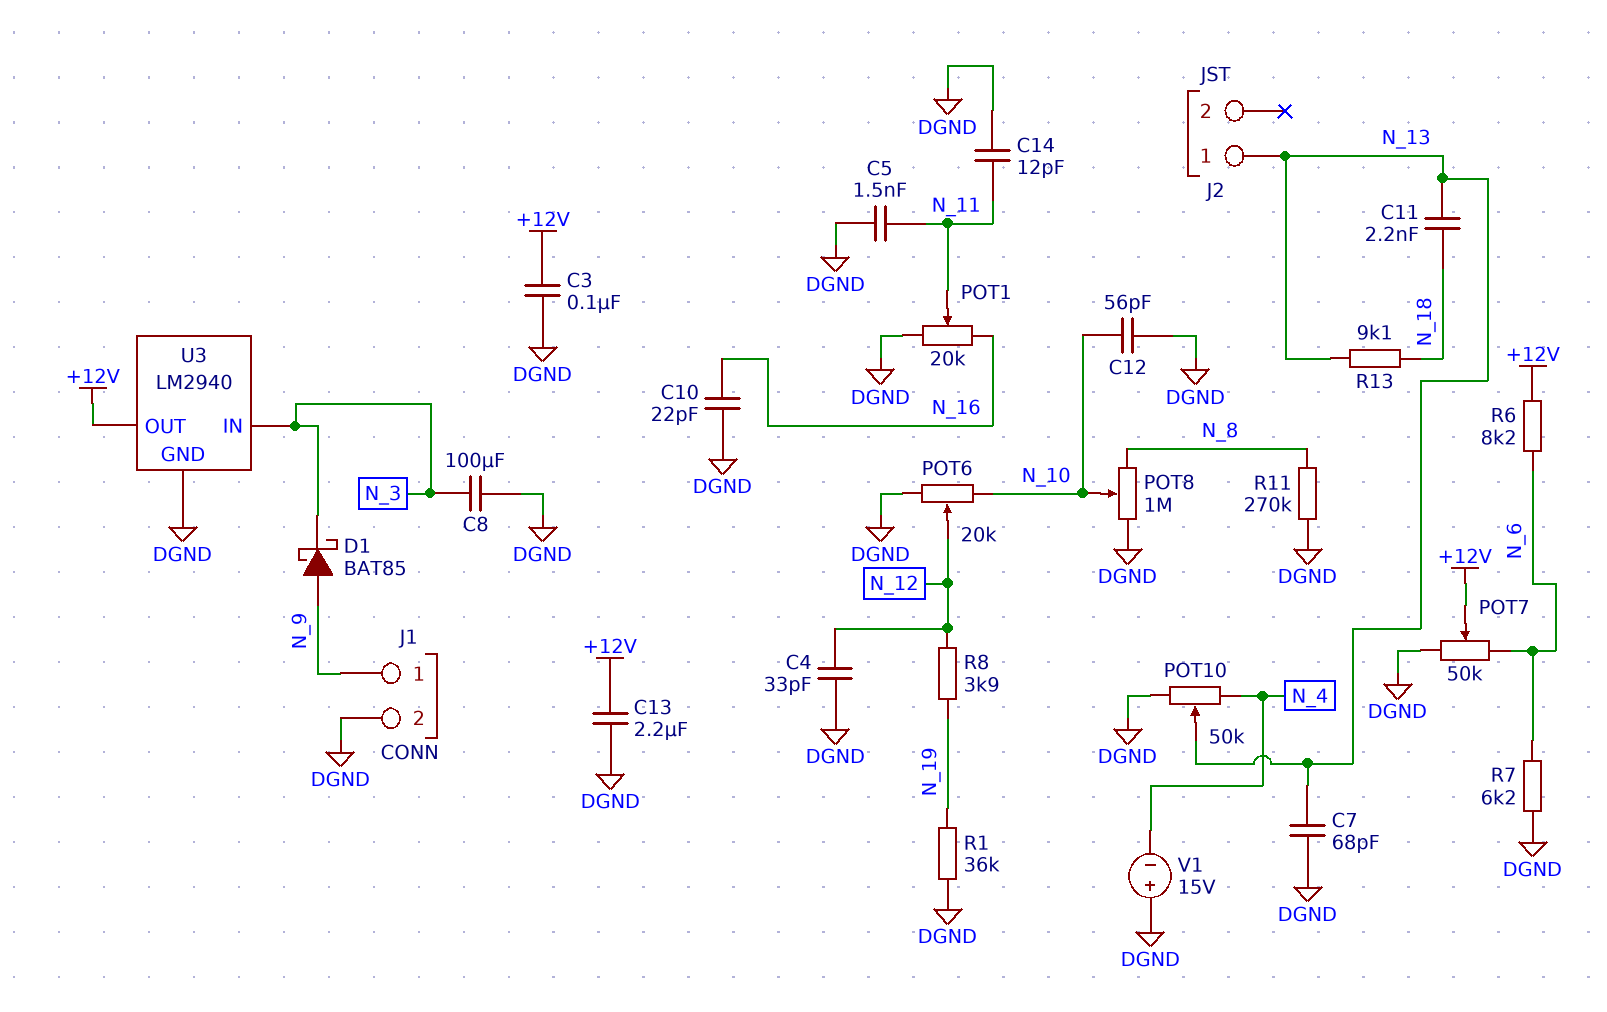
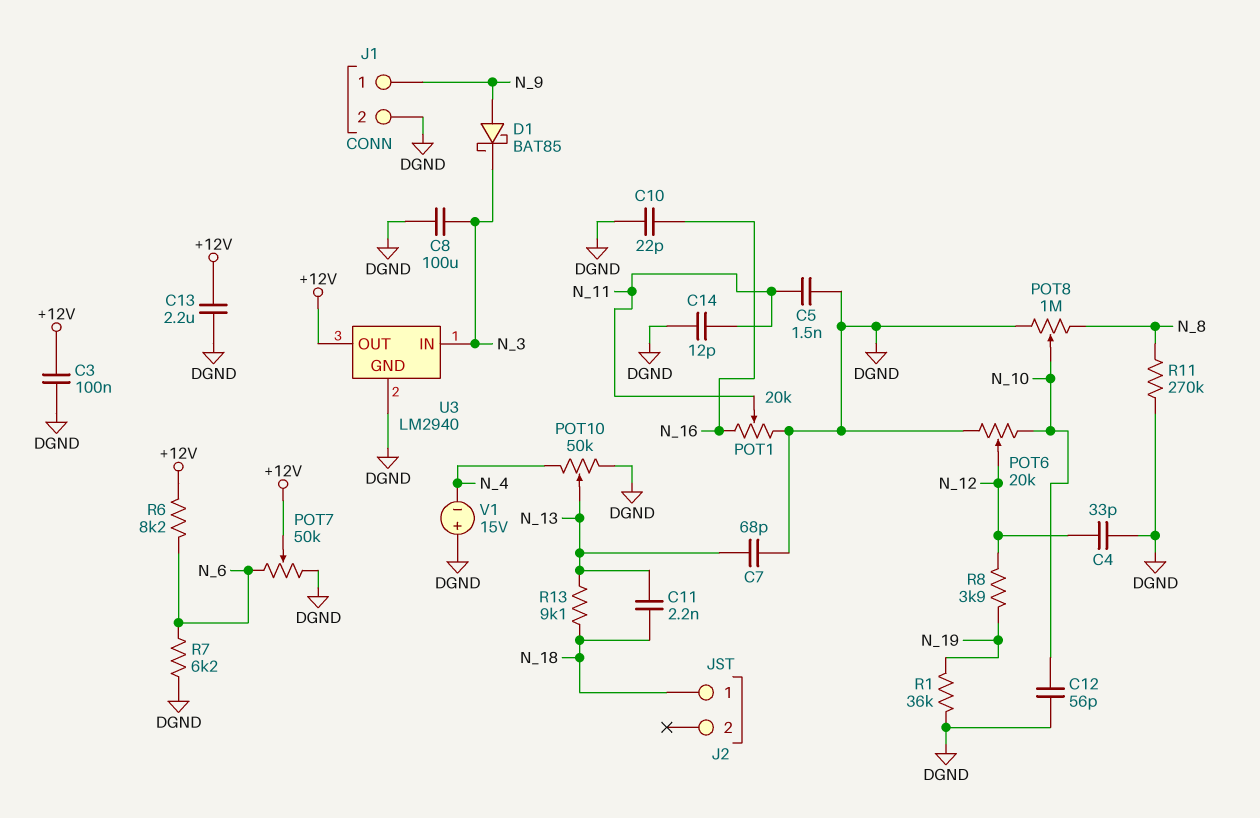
J2 pin 1: N_13 -> N_18

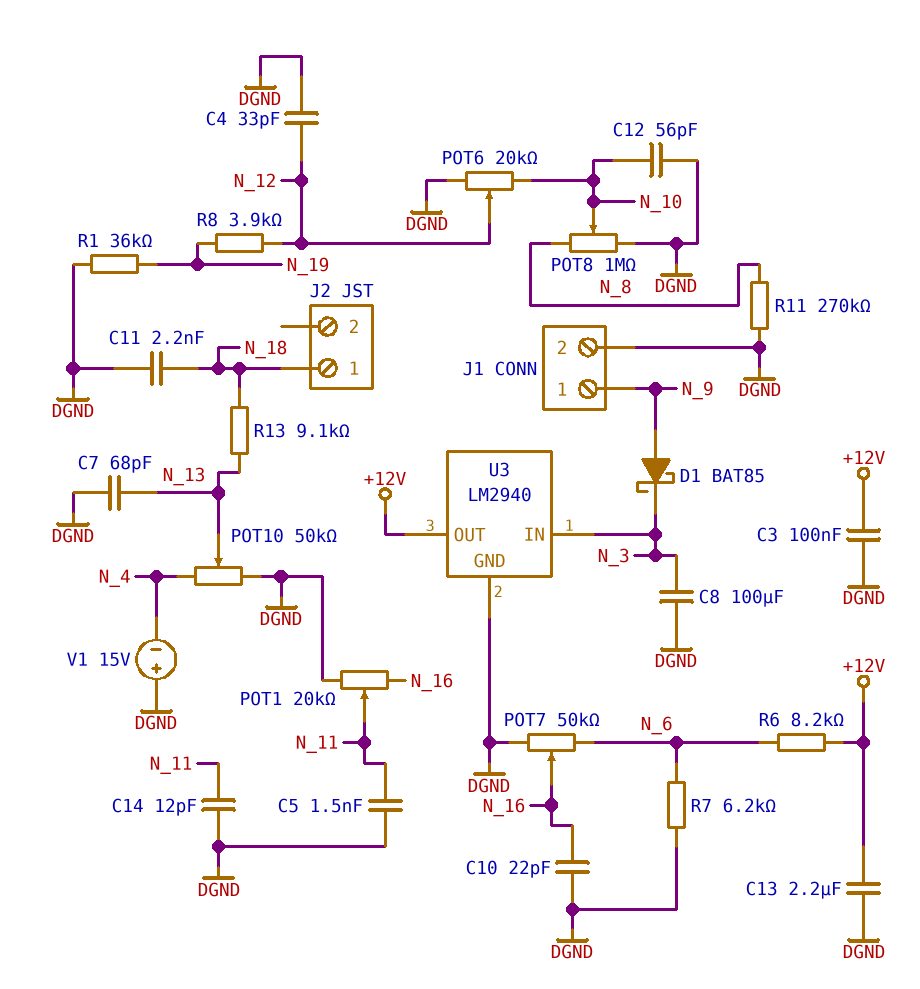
C11: 2.2nF (N_13, N_18) -> 2.2nF (DGND, N_18)
POT7: 50k (DGND, N_6, wiper +12V) -> 50k (DGND, N_6, wiper N_16)

